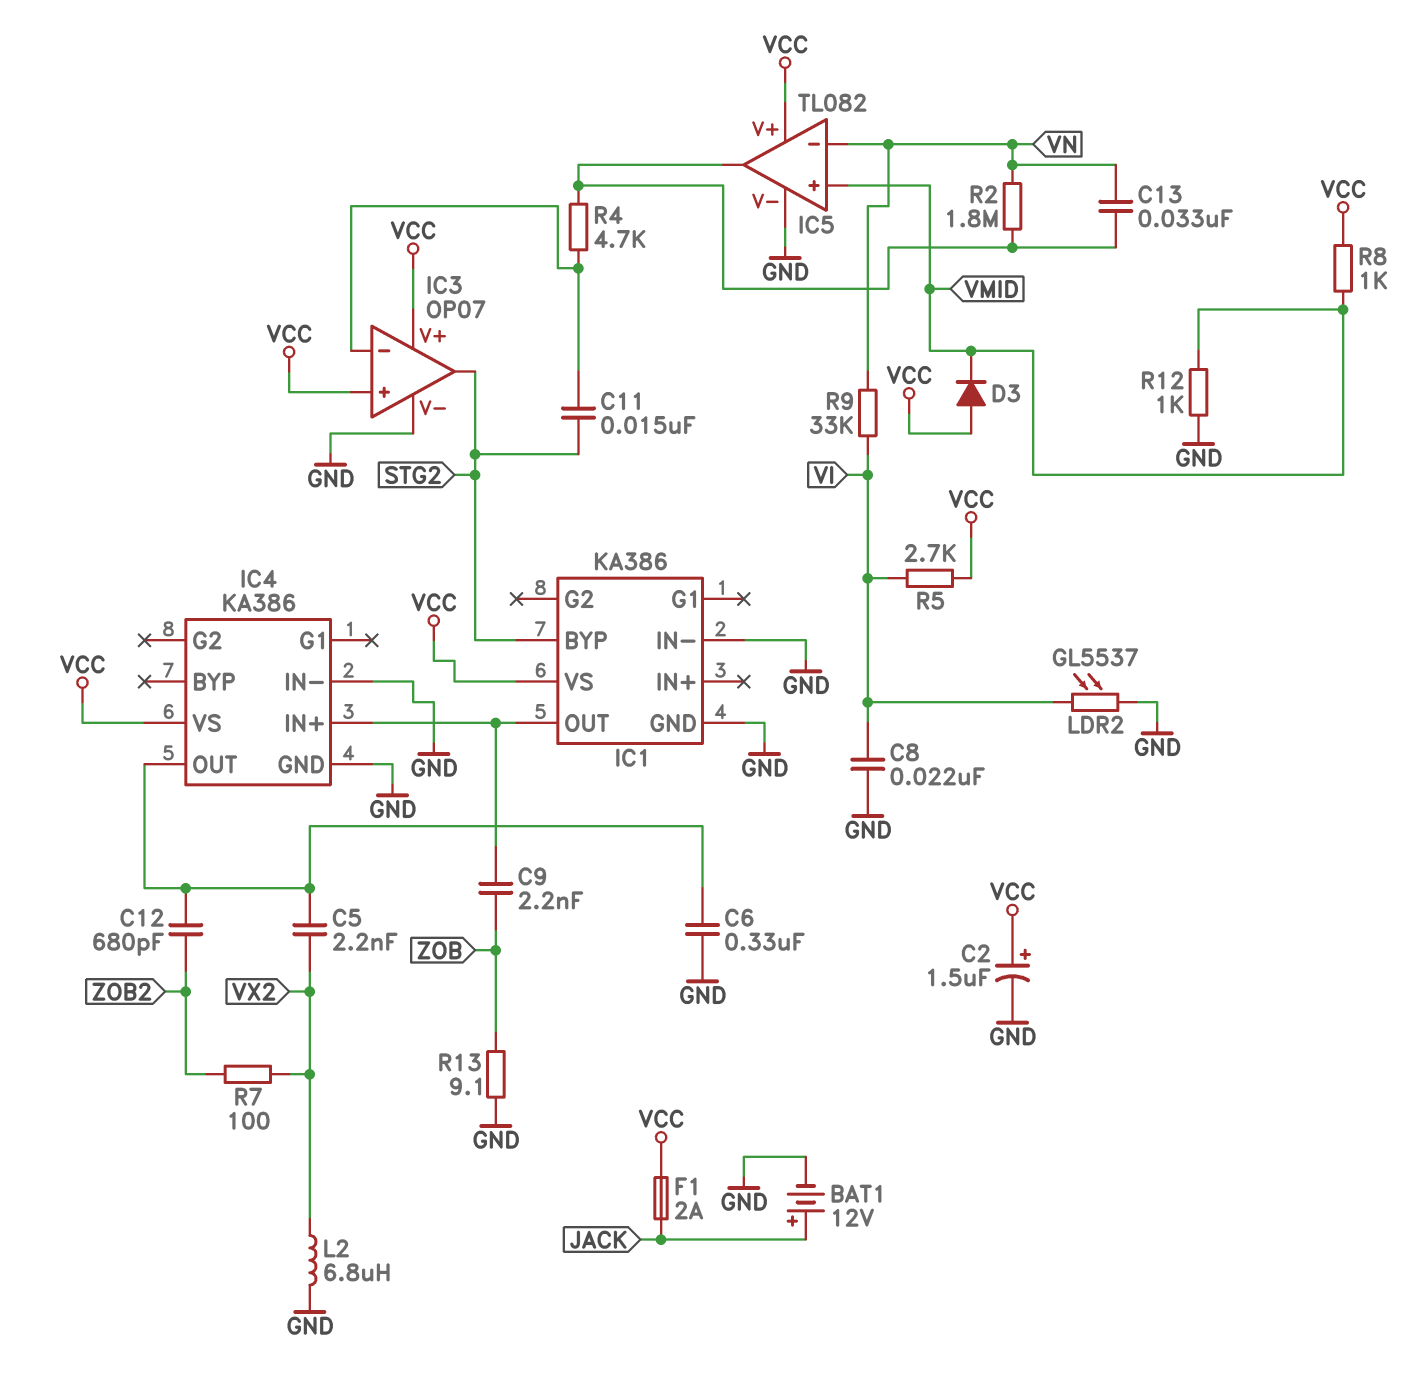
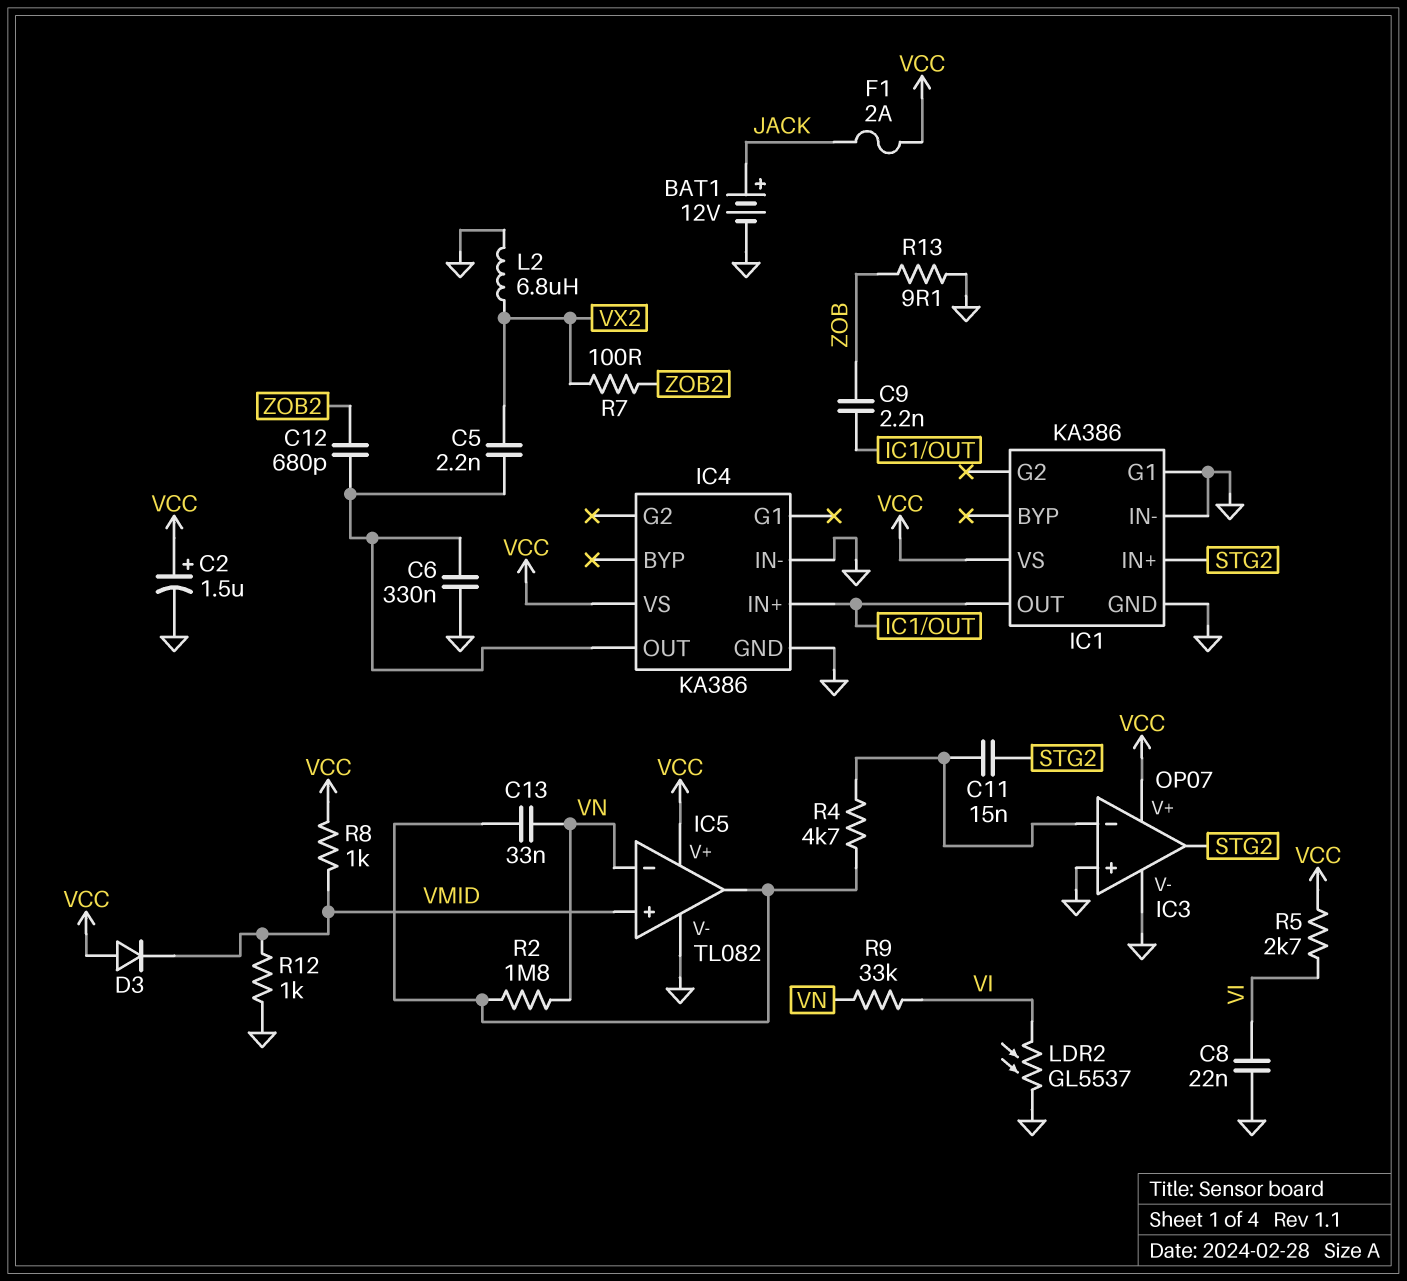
IC1 pin BYP: STG2 -> none
IC1 pin G1: none -> GND
IC1 pin IN+: none -> STG2
IC3 pin in+: VCC -> GND

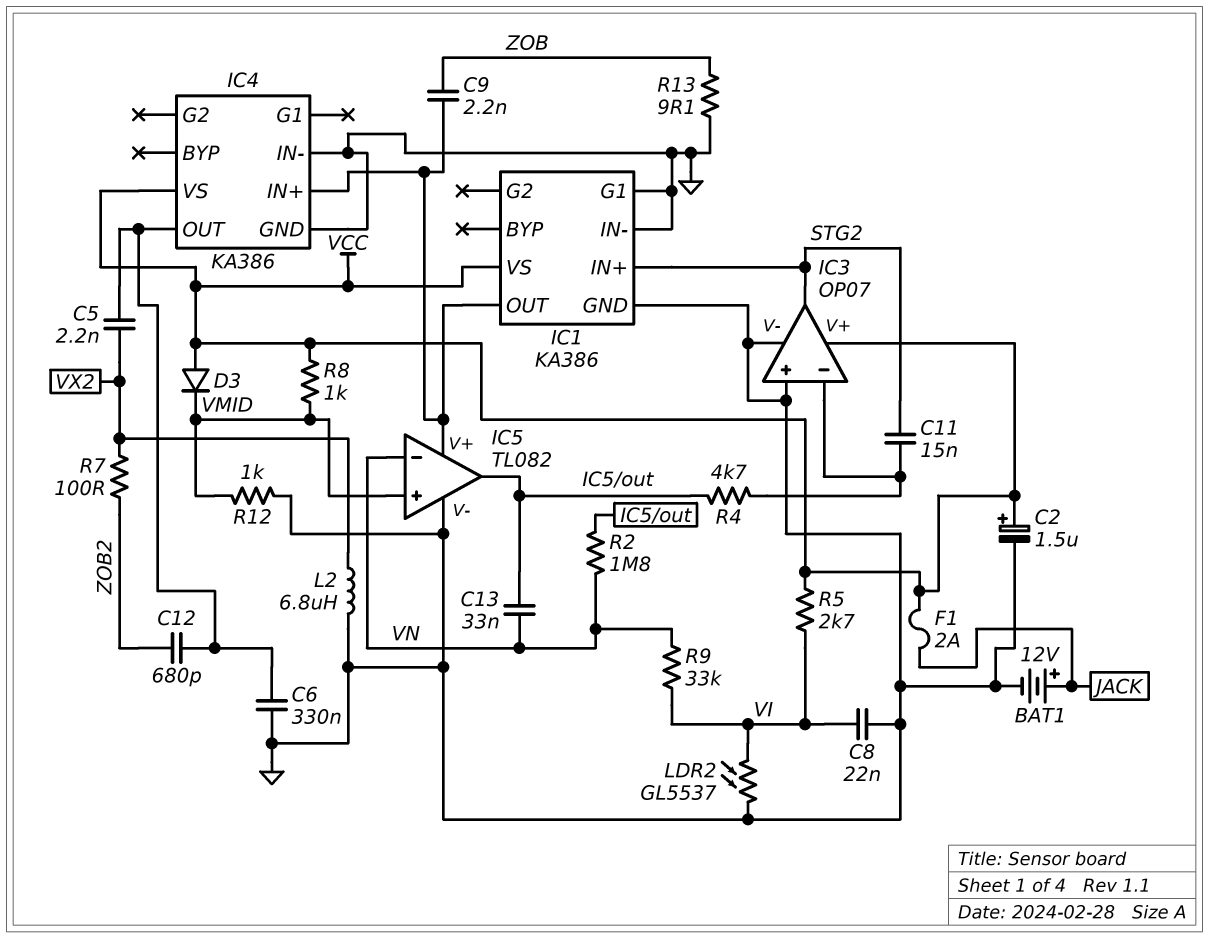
IC5 pin V+: VCC -> IC1/OUT

